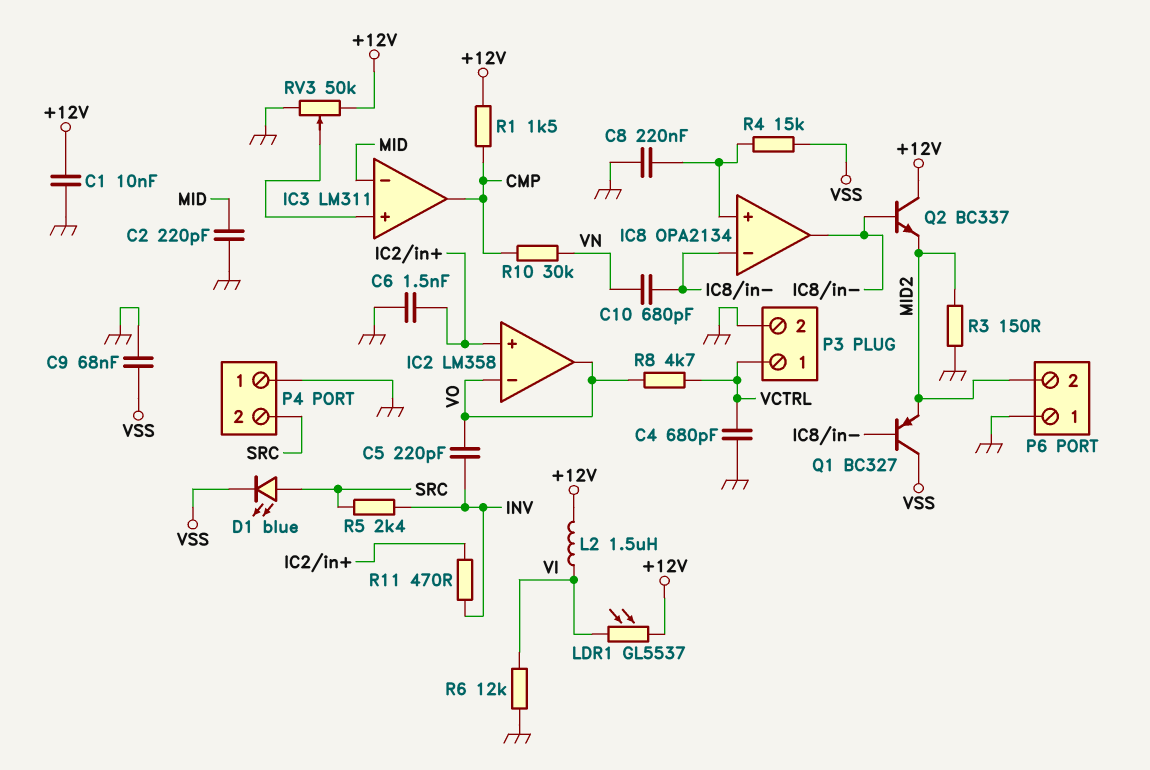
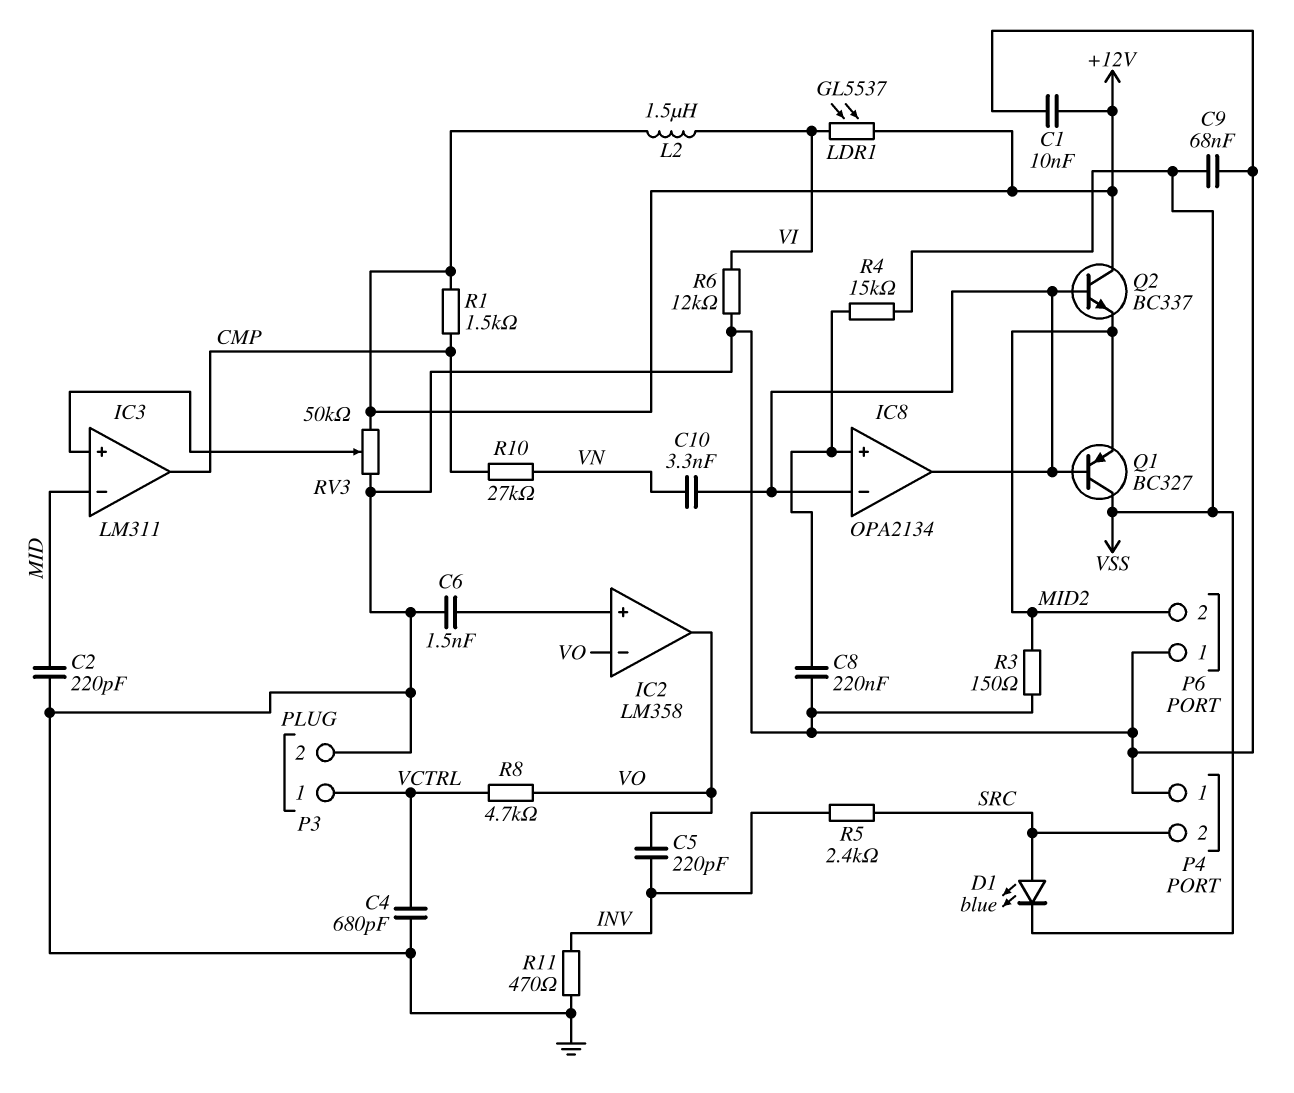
C10: 680pF (IC8/in-, VN) -> 3.3nF (IC8/in-, VN)
R10: 30k (CMP, VN) -> 27k (CMP, VN)
R11: 470 (IC2/in+, INV) -> 470 (GND, INV)

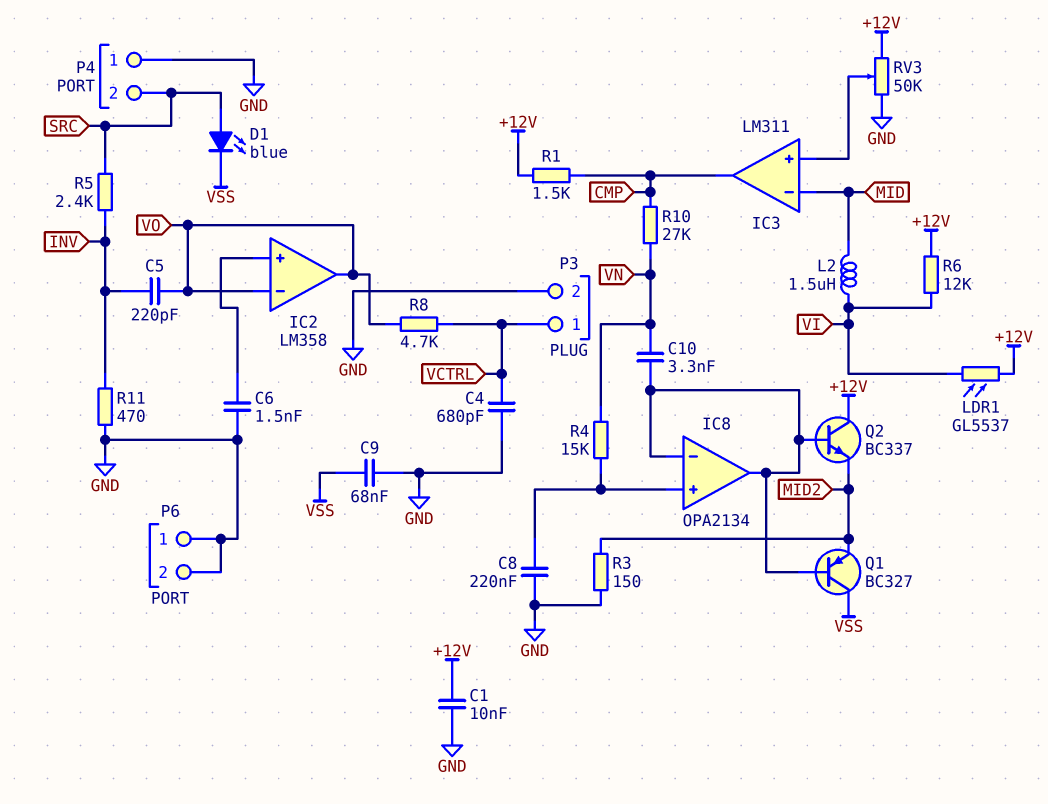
C2: 220pF (GND, MID) -> none
L2: 1.5uH (+12V, VI) -> 1.5uH (MID, VI)
P6 pin 2: MID2 -> GND
R4: 15k (IC8/in+, VSS) -> 15k (IC8/in+, VN)
R6: 12k (GND, VI) -> 12k (+12V, VI)

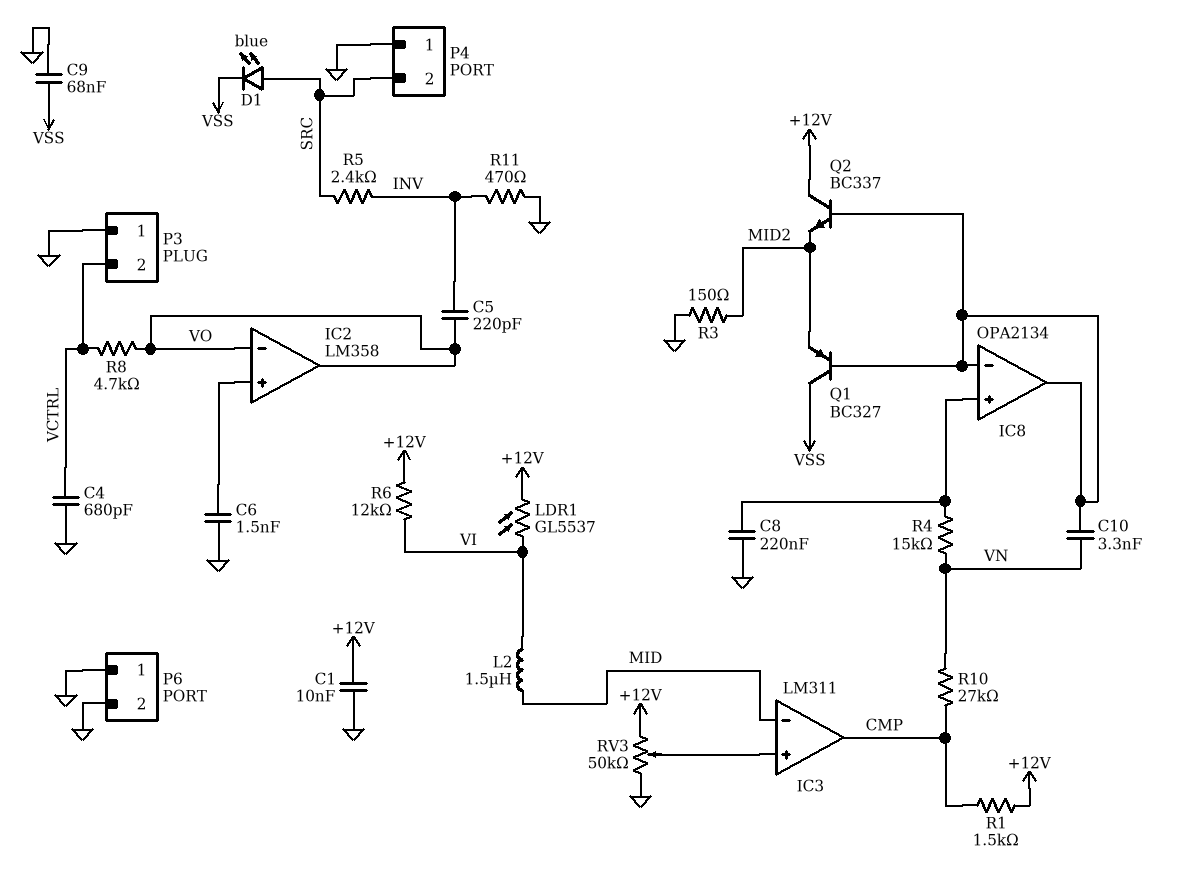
P3 pin 1: VCTRL -> GND
P3 pin 2: GND -> VCTRL

